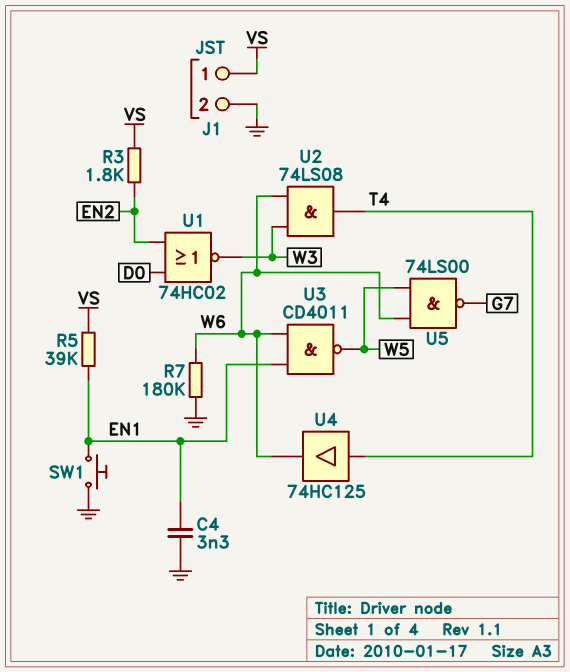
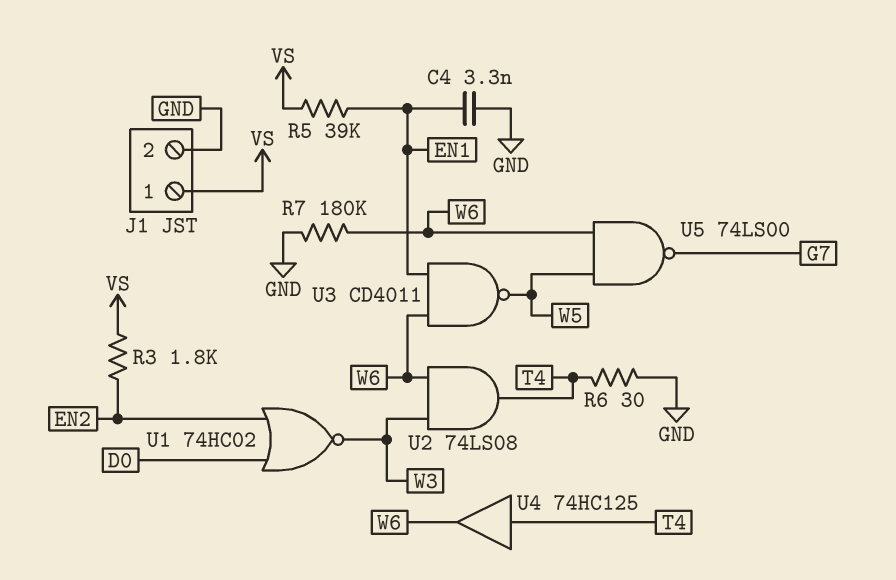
R6: none -> 30 (GND, T4)
SW1: button (EN1, GND) -> none

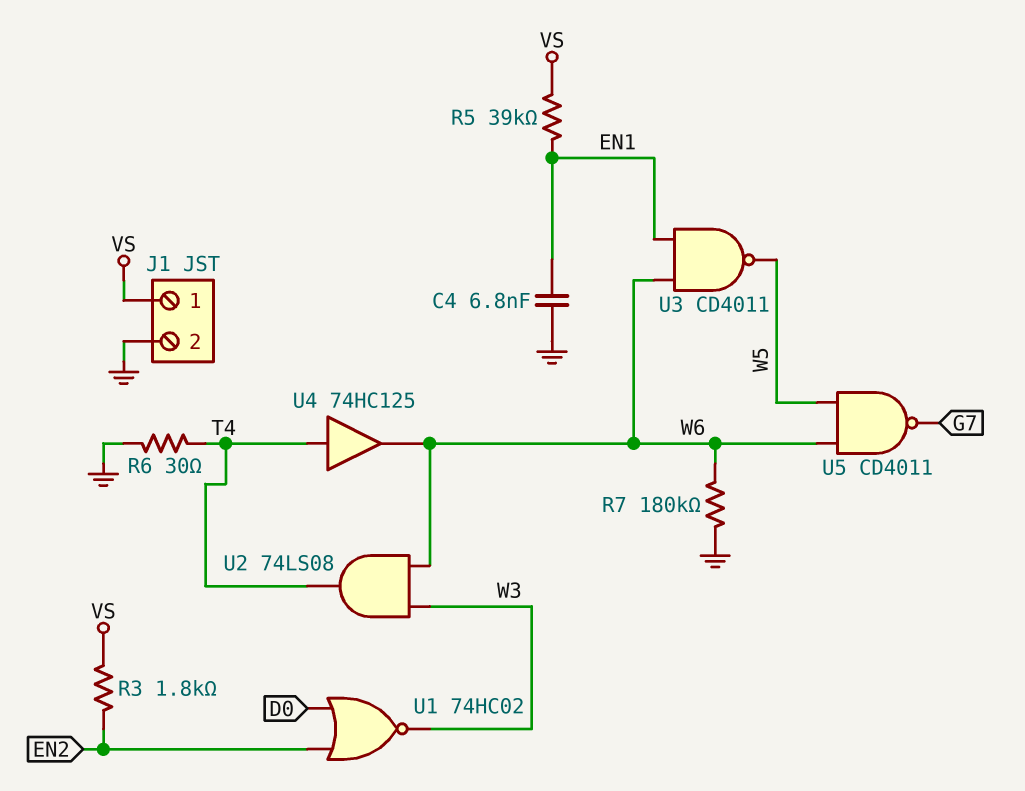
C4: 3.3nF (EN1, GND) -> 6.8nF (EN1, GND)
U5: NAND 74LS00 (in W5, in W6, out G7) -> NAND CD4011 (in W5, in W6, out G7)

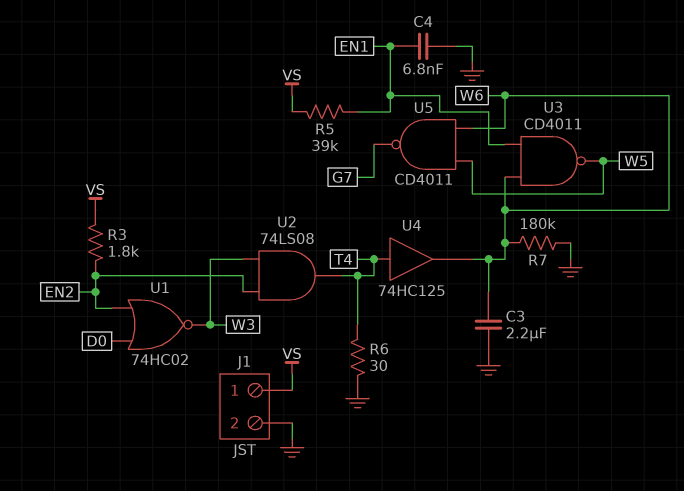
C3: none -> 2.2uF (GND, W6)
U2: AND 74LS08 (in W3, in W6, out T4) -> AND 74LS08 (in EN2, in W3, out T4)

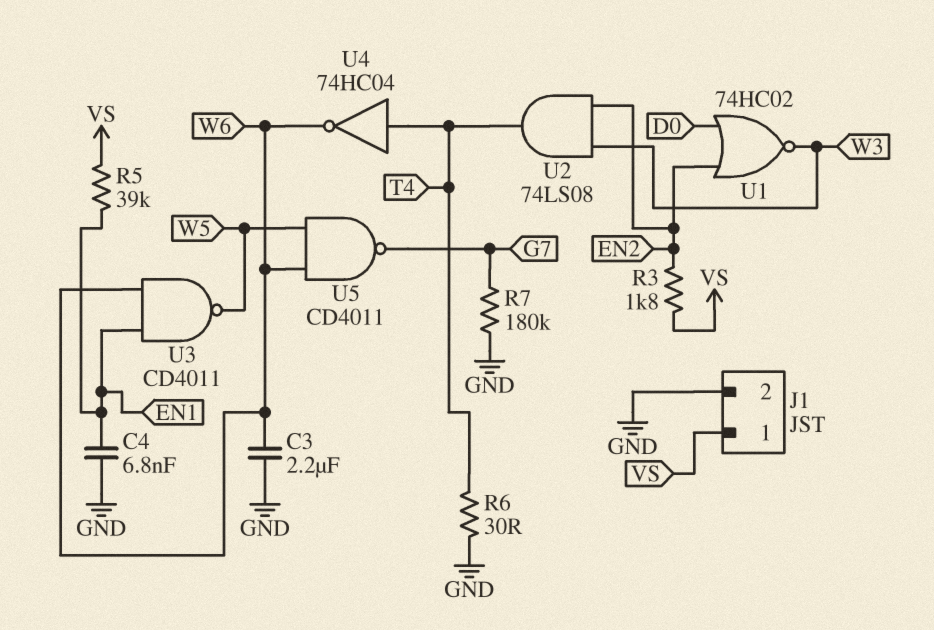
R7: 180k (GND, W6) -> 180k (G7, GND)
U4: buffer 74HC125 (in T4, out W6) -> NOT 74HC04 (in T4, out W6)

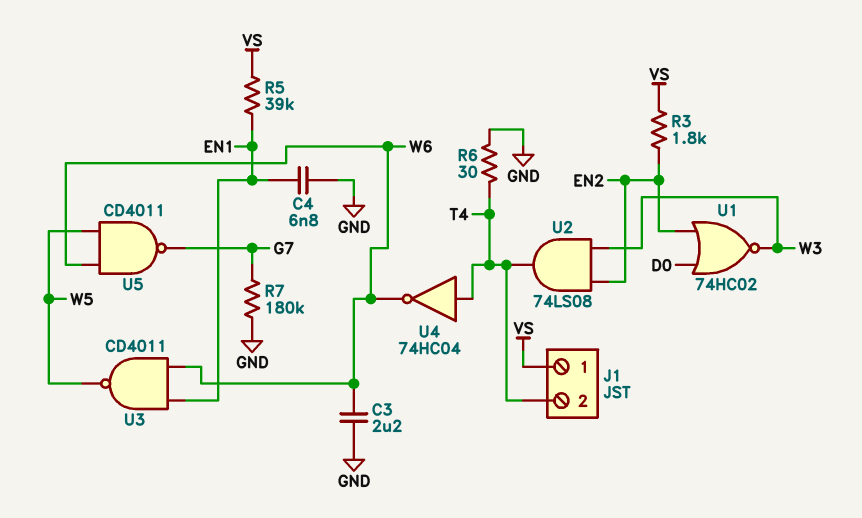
J1 pin 2: GND -> T4

